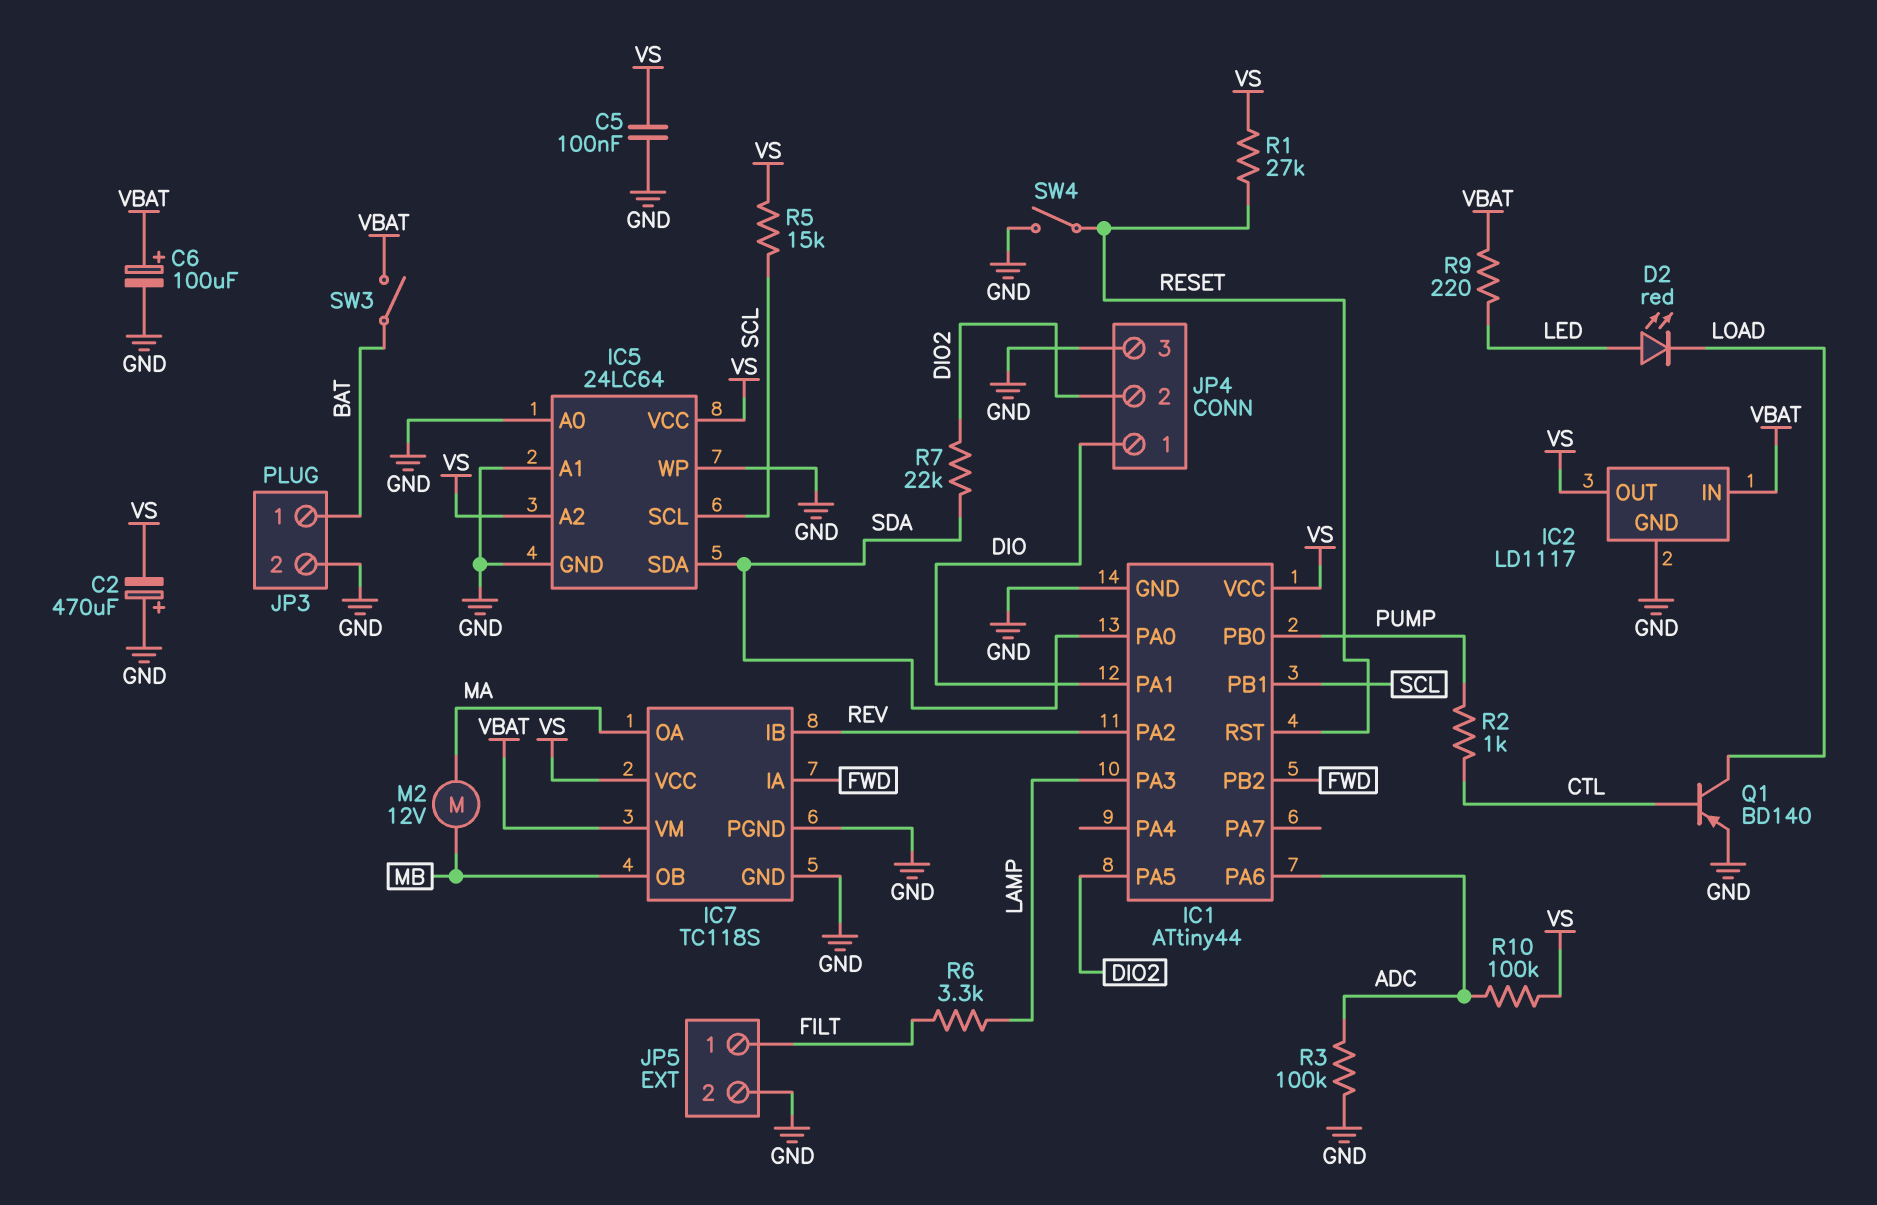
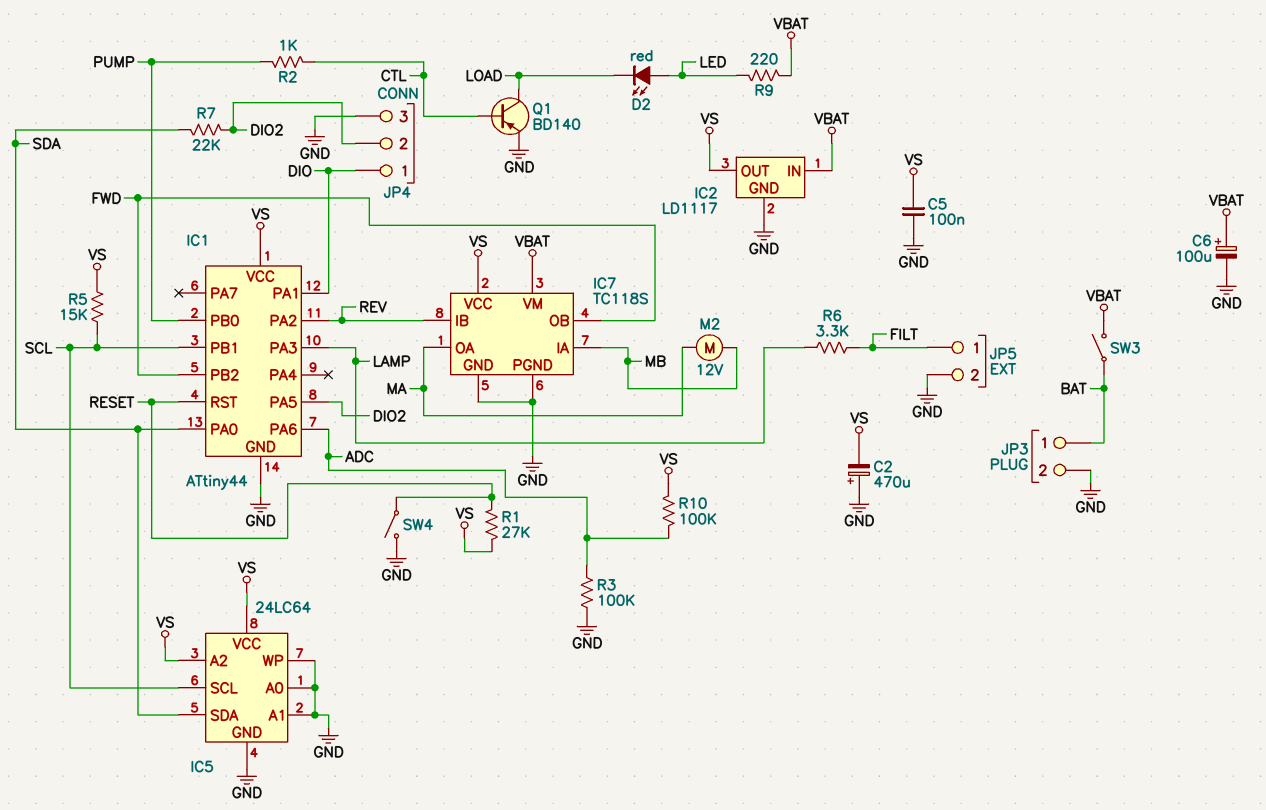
IC7 pin IA: FWD -> MB
IC7 pin OB: MB -> FWD

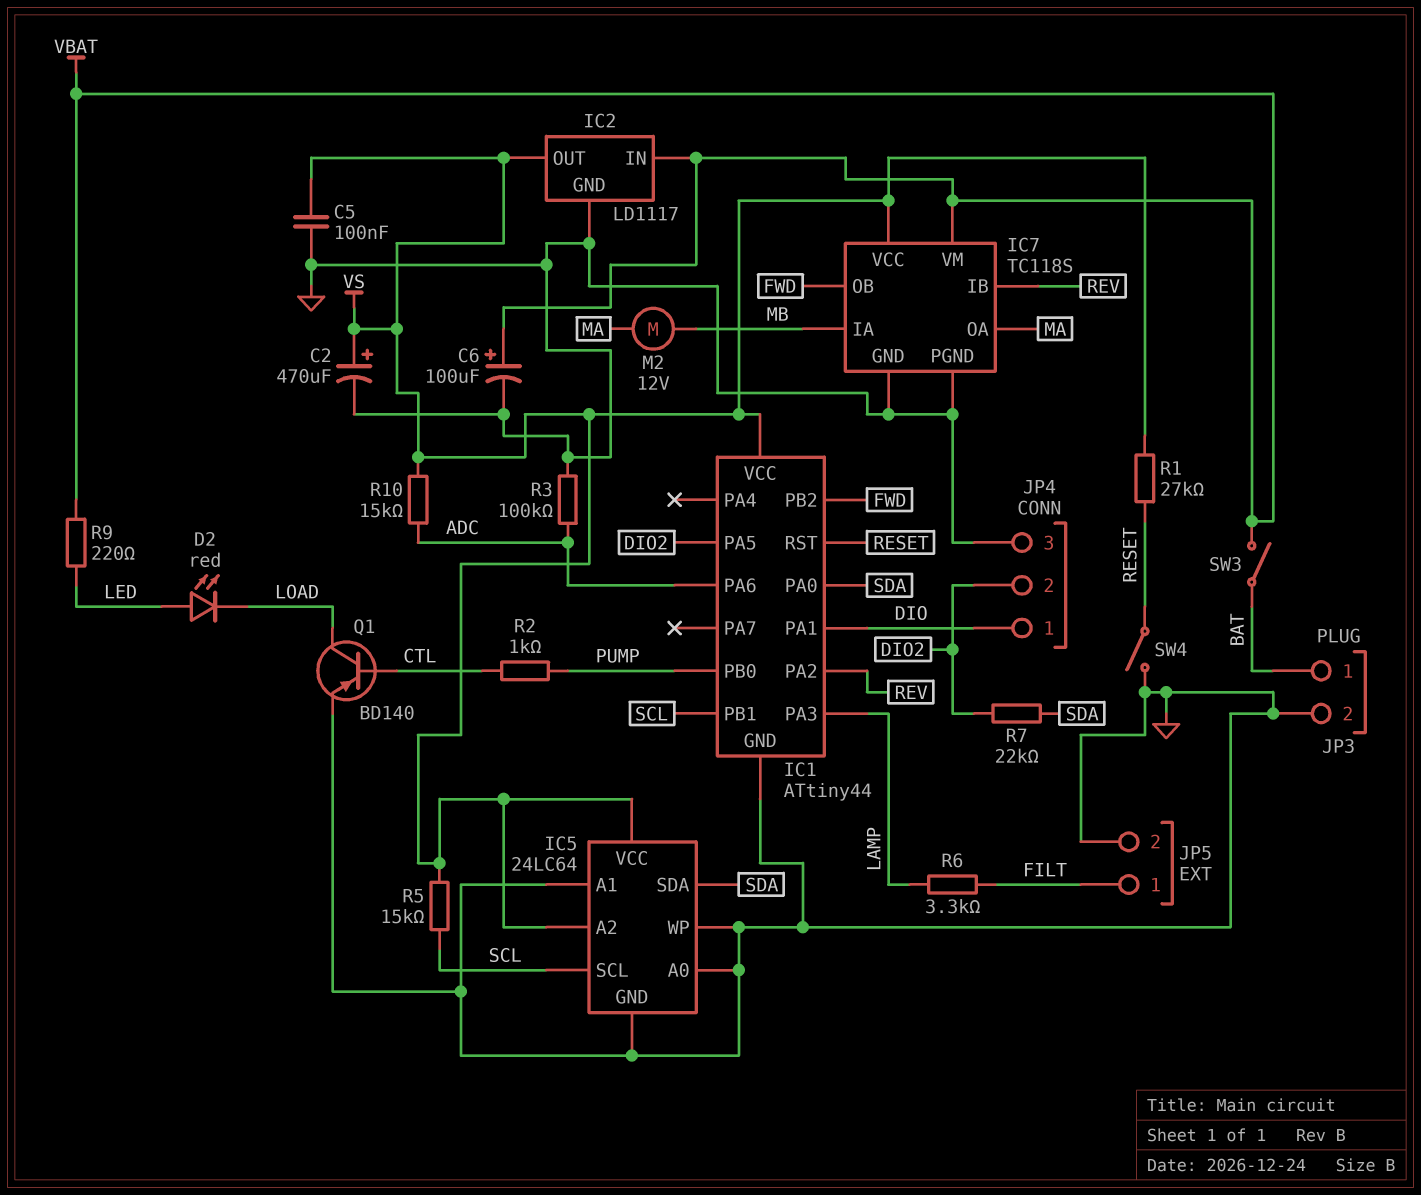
C2: 470uF (plus GND, minus VS) -> 470uF (plus VS, minus GND)
R10: 100k (ADC, VS) -> 15k (ADC, VS)

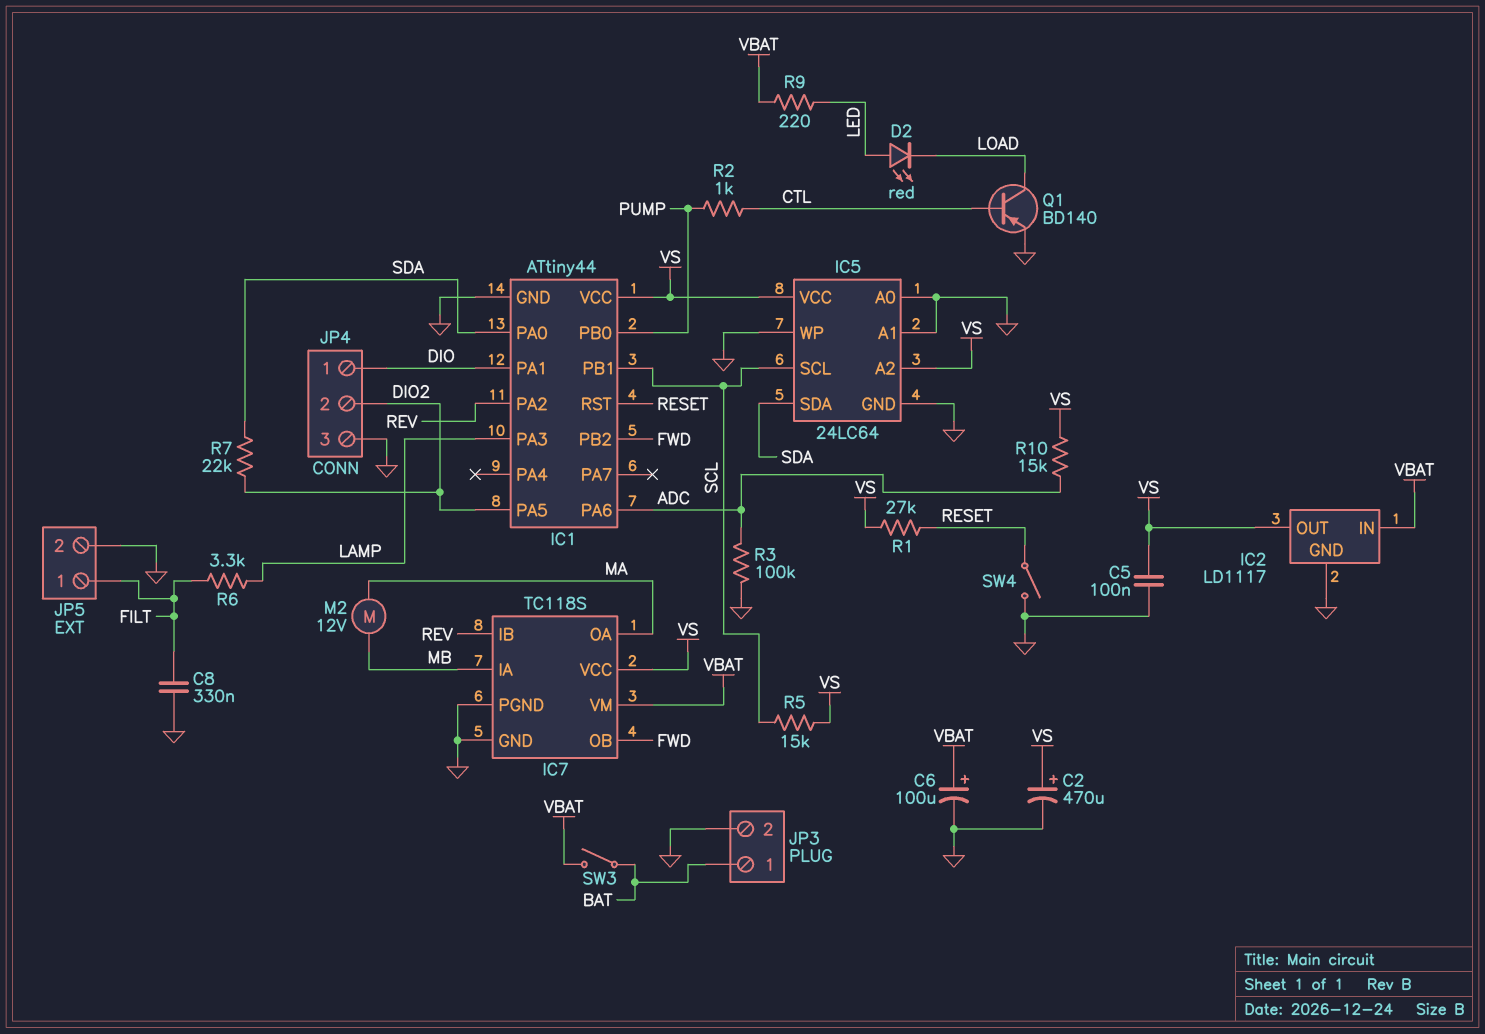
C8: none -> 330nF (FILT, GND)

